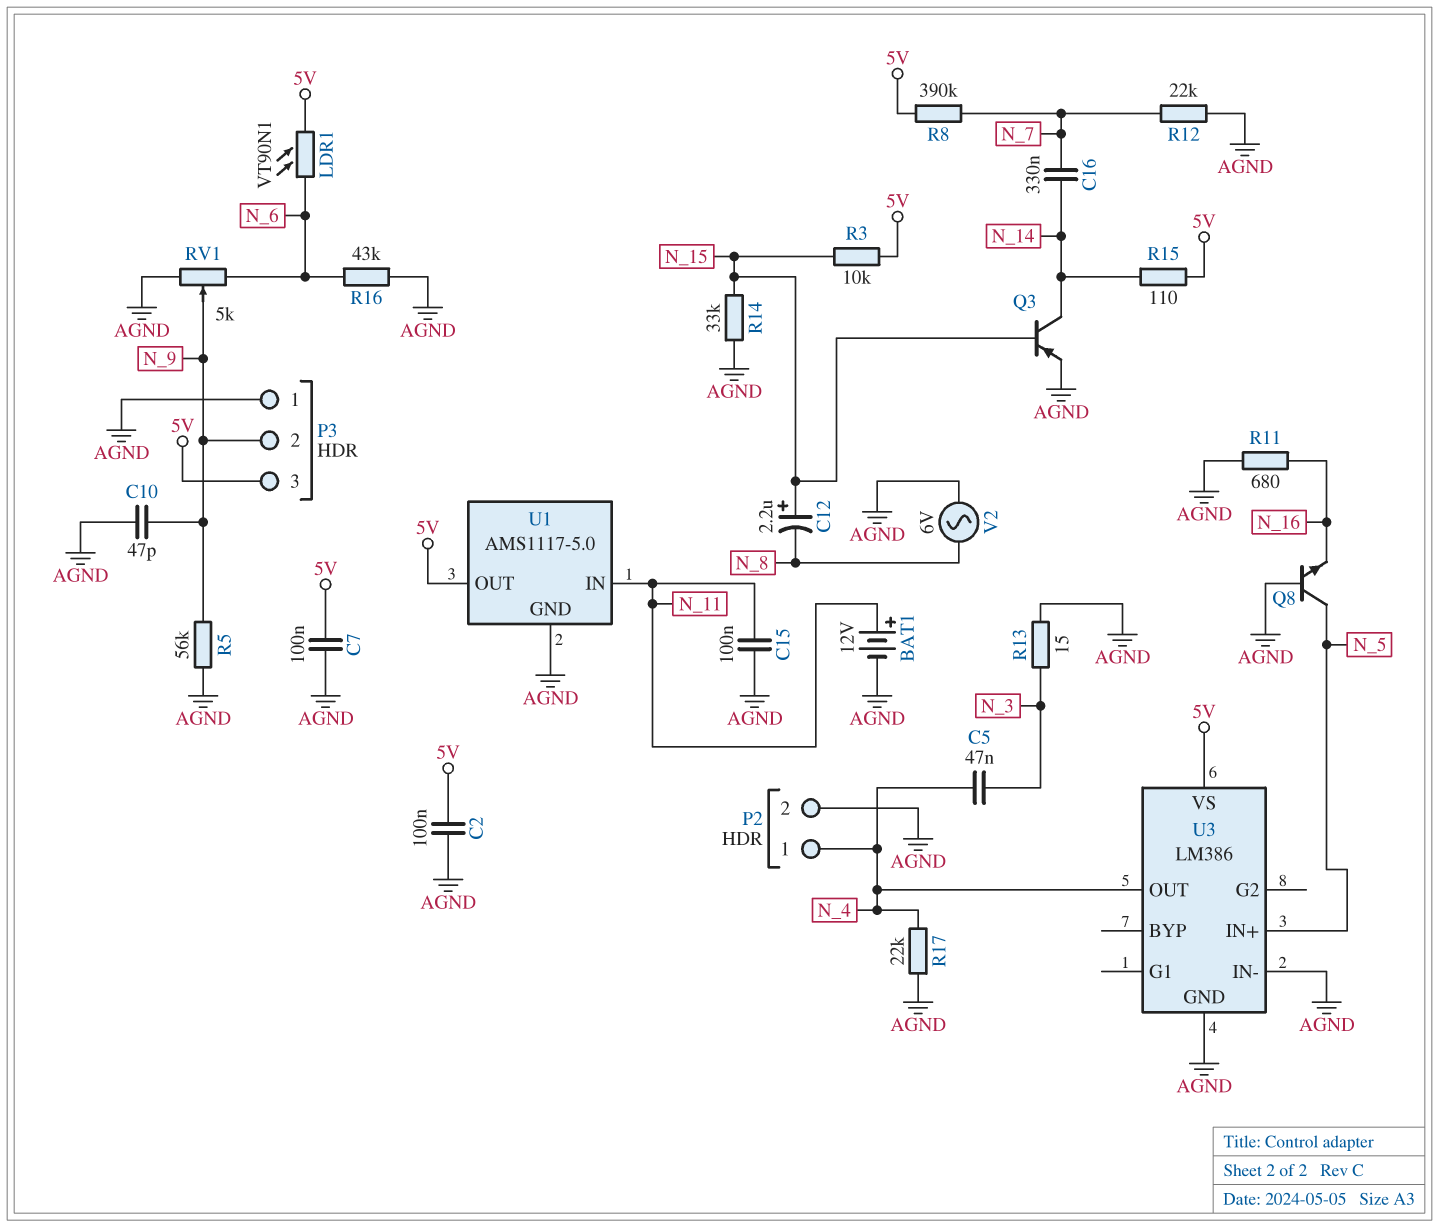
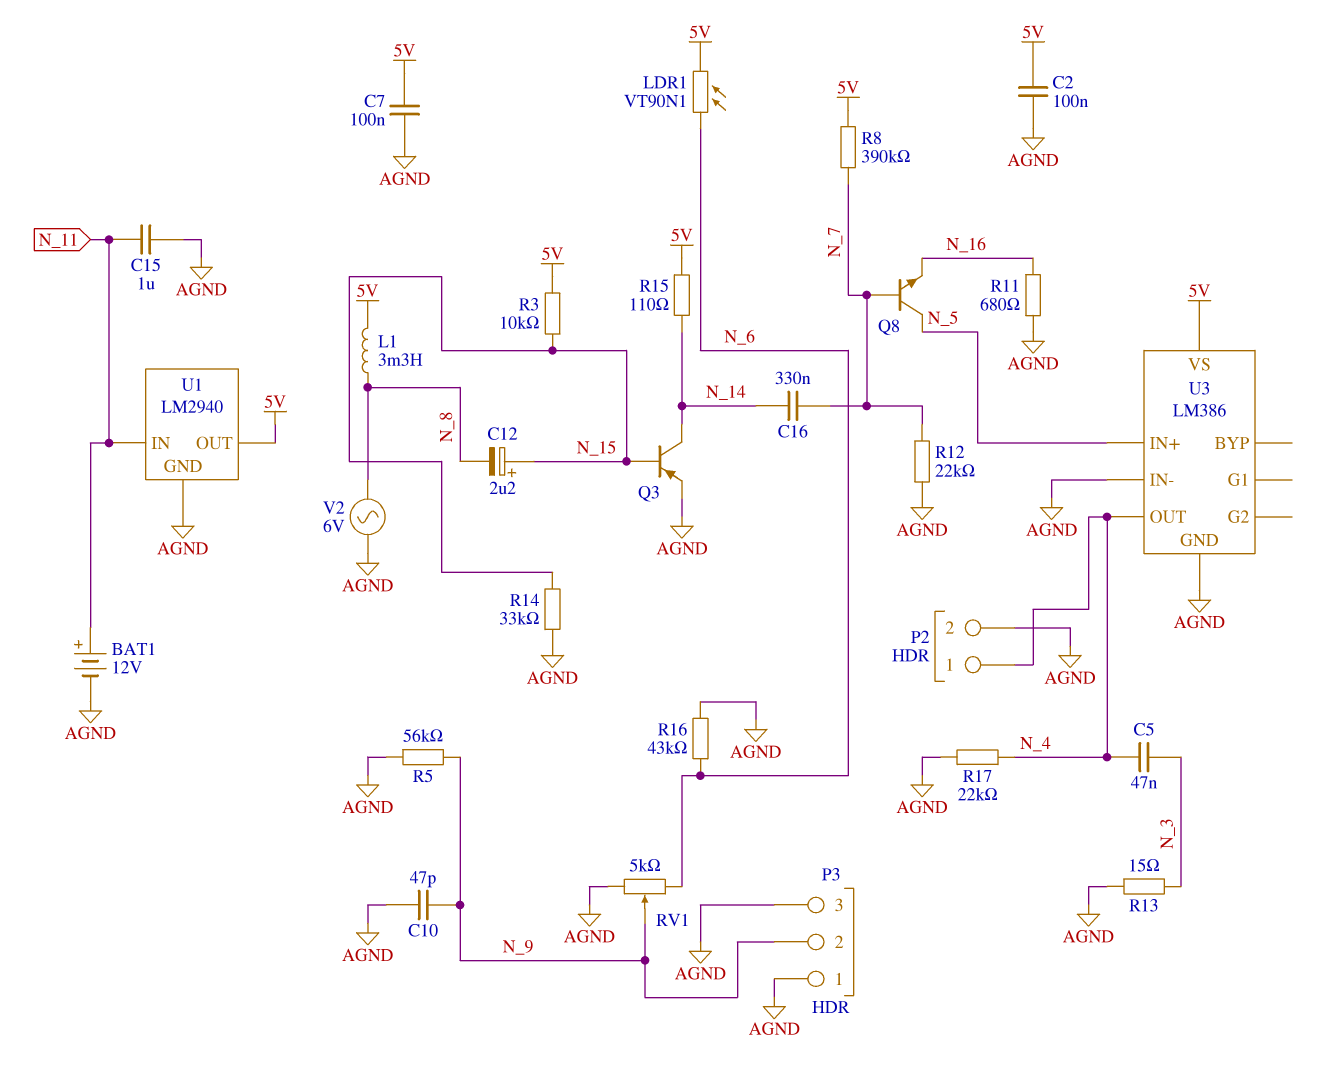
C15: 100nF (AGND, N_11) -> 1uF (AGND, N_11)
L1: none -> 3.3mH (5V, N_8)
P3 pin 3: 5V -> AGND
Q8: NPN (B AGND, C N_5, E N_16) -> NPN (B N_7, C N_5, E N_16)
U1: AMS1117-5.0 -> LM2940

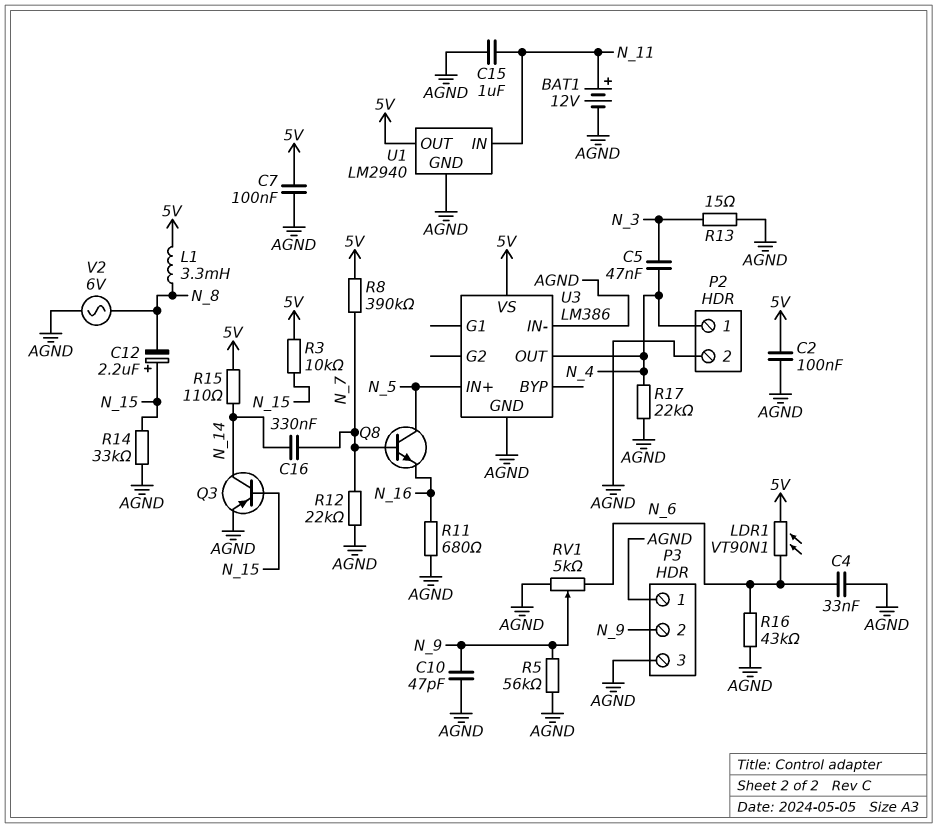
C4: none -> 33nF (AGND, N_6)

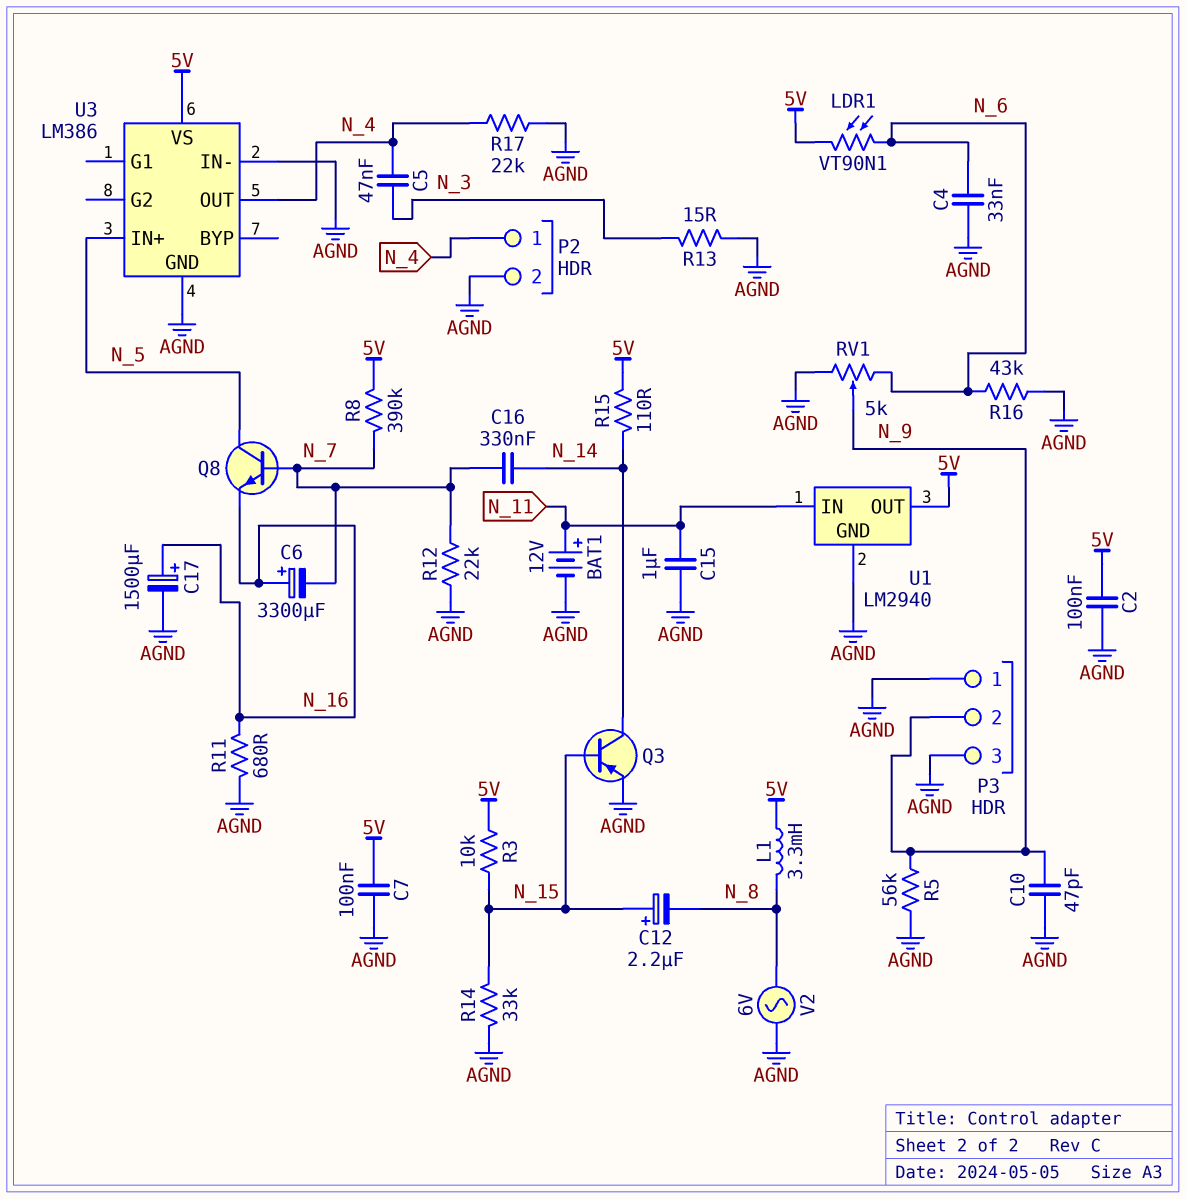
C6: none -> 3300uF (plus N_16, minus N_7)
C17: none -> 1500uF (plus N_16, minus AGND)

